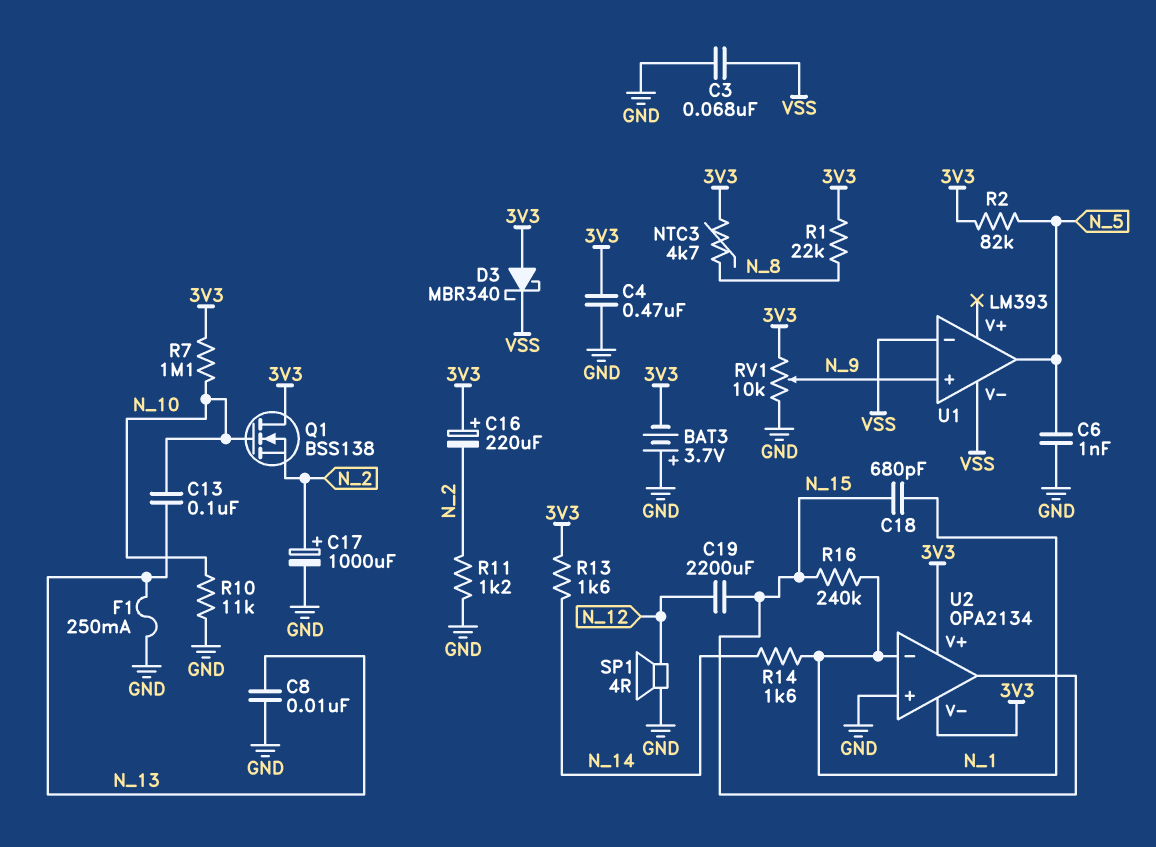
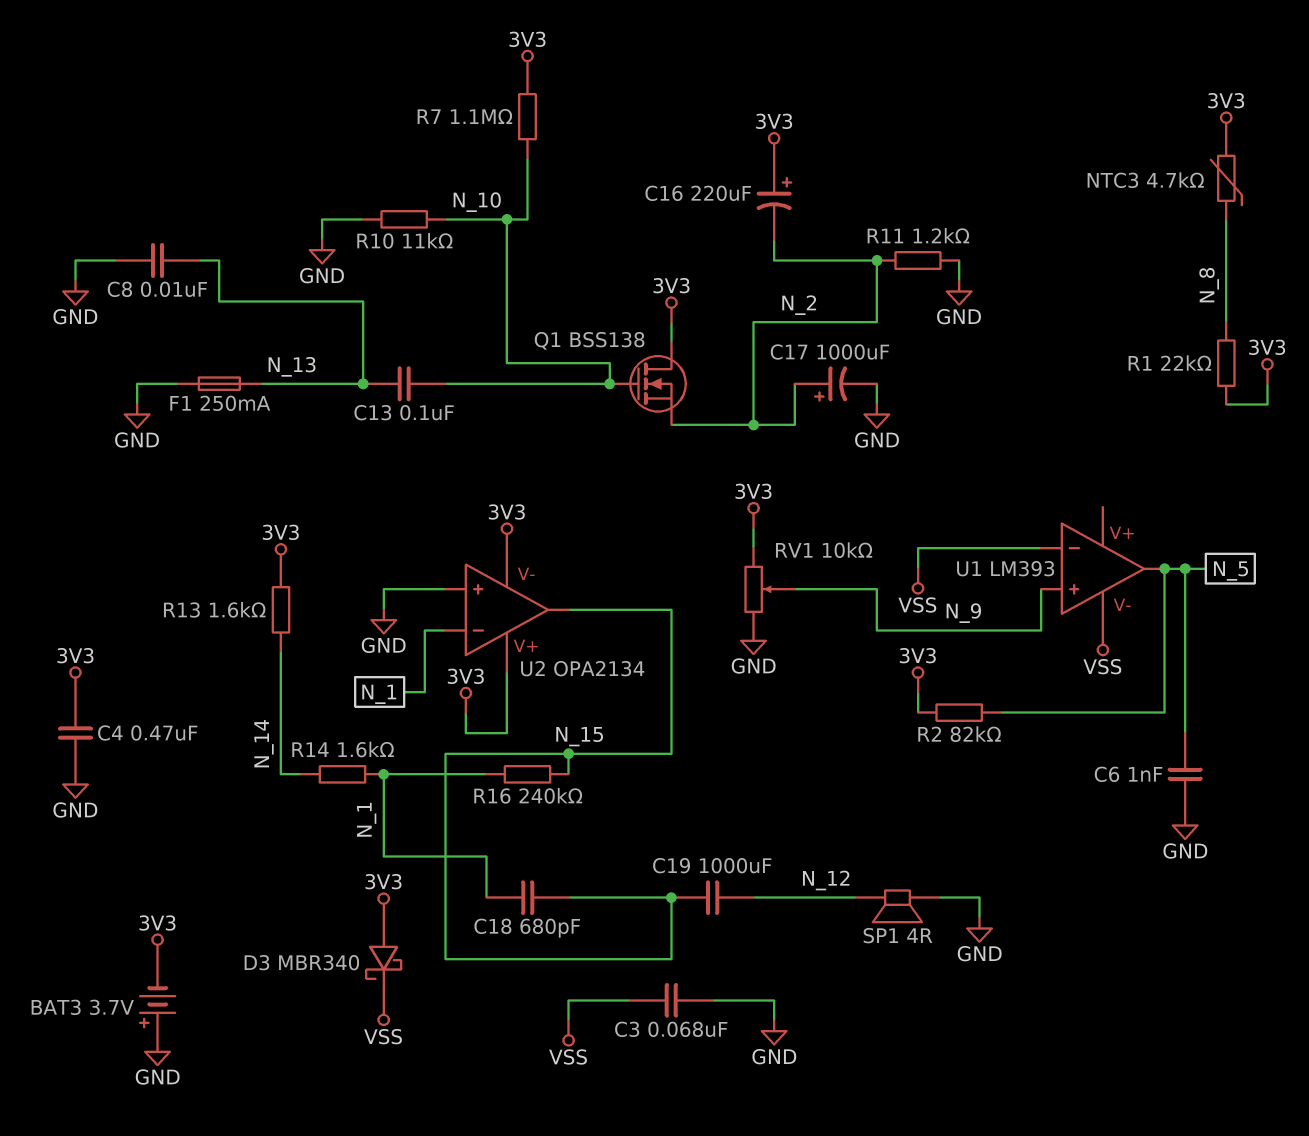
C19: 2200uF (N_12, N_15) -> 1000uF (N_12, N_15)

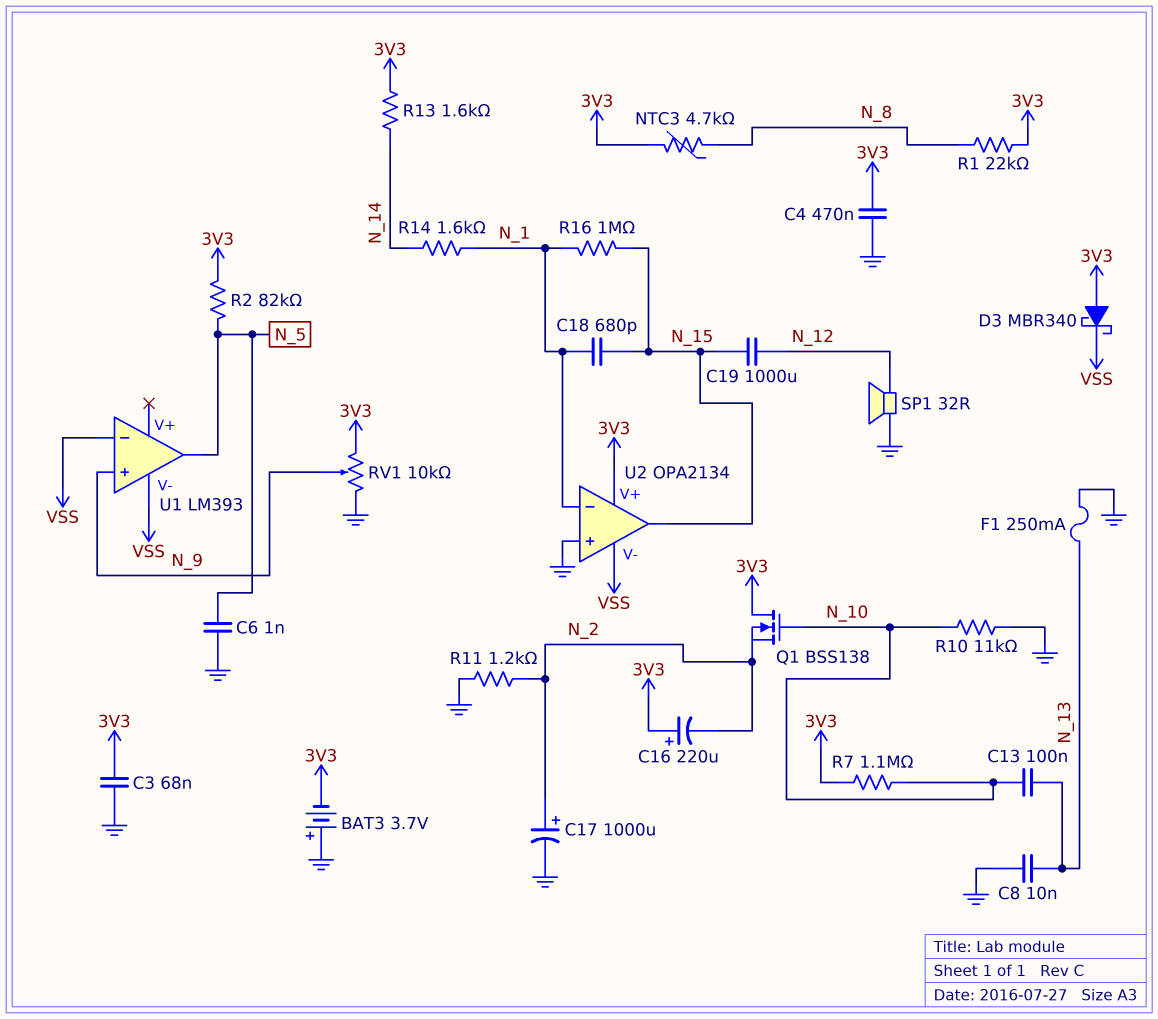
C3: 68nF (GND, VSS) -> 68nF (3V3, GND)
R16: 240k (N_1, N_15) -> 1M (N_1, N_15)
SP1: speaker 4R (GND, N_12) -> speaker 32R (GND, N_12)
U2 pin V-: 3V3 -> VSS

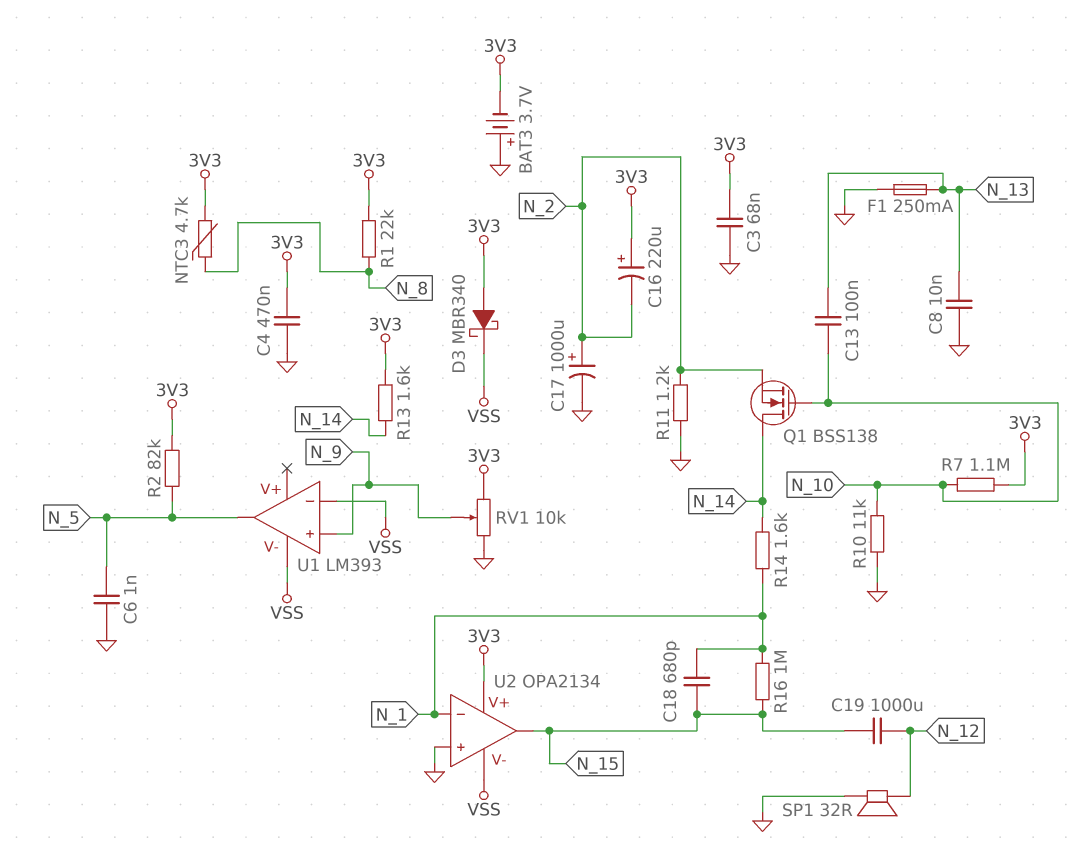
Q1: NMOS BSS138 (G N_10, D 3V3, S N_2) -> NMOS BSS138 (G N_10, D N_14, S N_2)

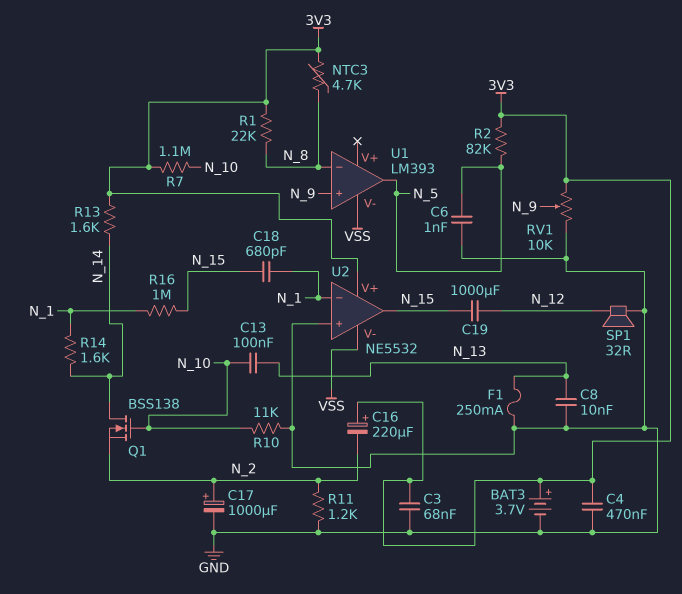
BAT3: 3.7V (plus GND, minus 3V3) -> 3.7V (plus 3V3, minus GND)
D3: schottky MBR340 (A 3V3, K VSS) -> none
U1 pin in-: VSS -> N_8
U2: OPA2134 -> NE5532

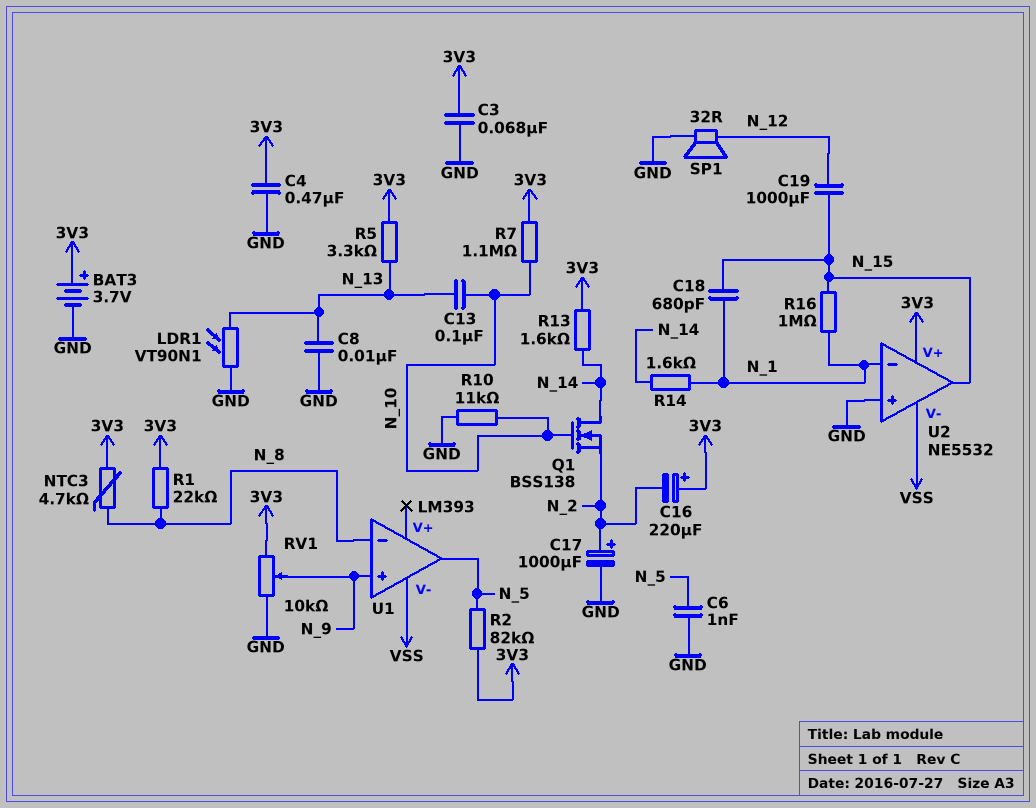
F1: 250mA (GND, N_13) -> none
LDR1: none -> VT90N1 (GND, N_13)
R5: none -> 3.3k (3V3, N_13)
R11: 1.2k (GND, N_2) -> none

